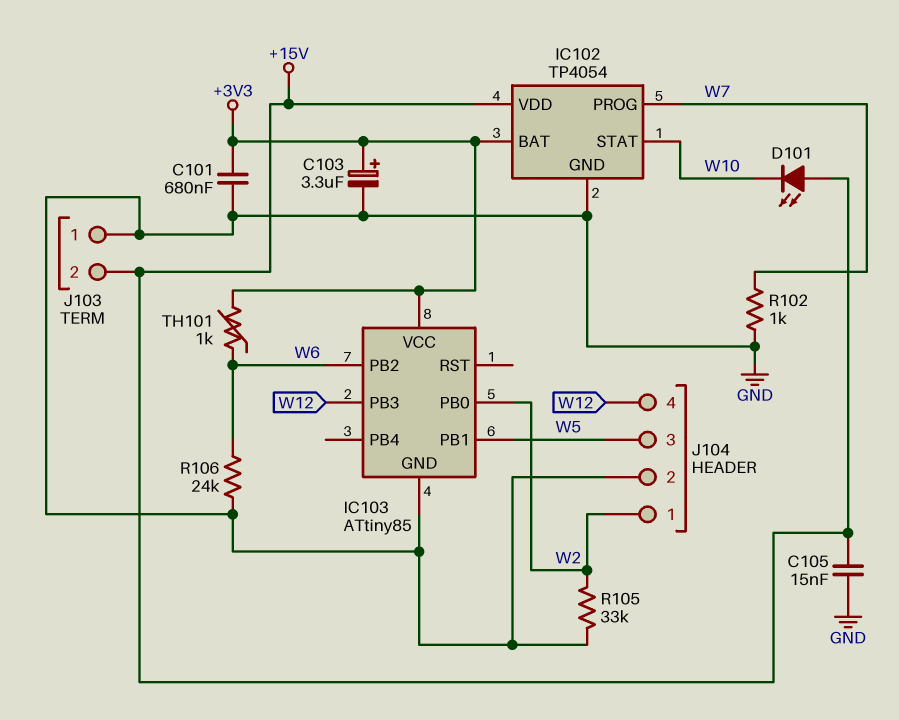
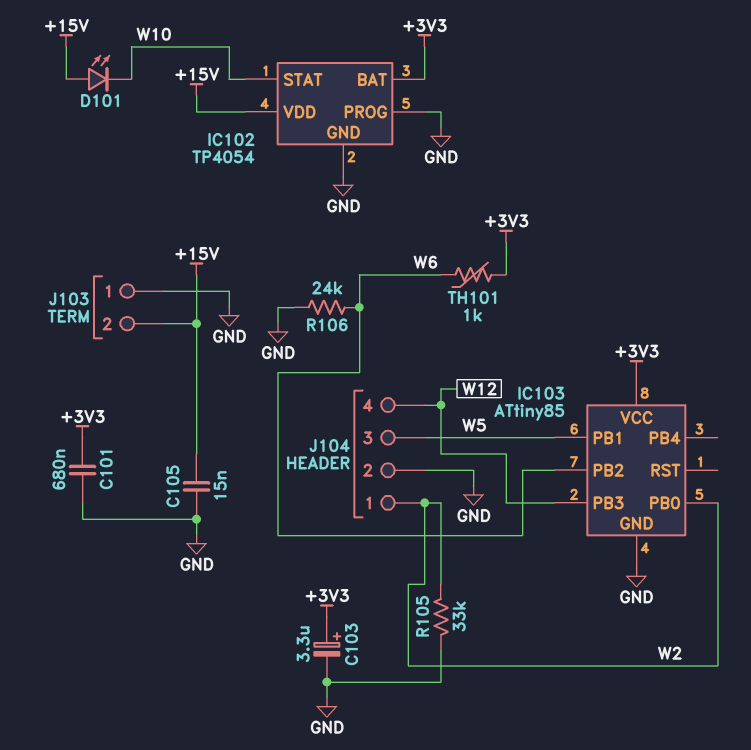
IC102 pin PROG: W7 -> GND
R102: 1k (GND, W7) -> none

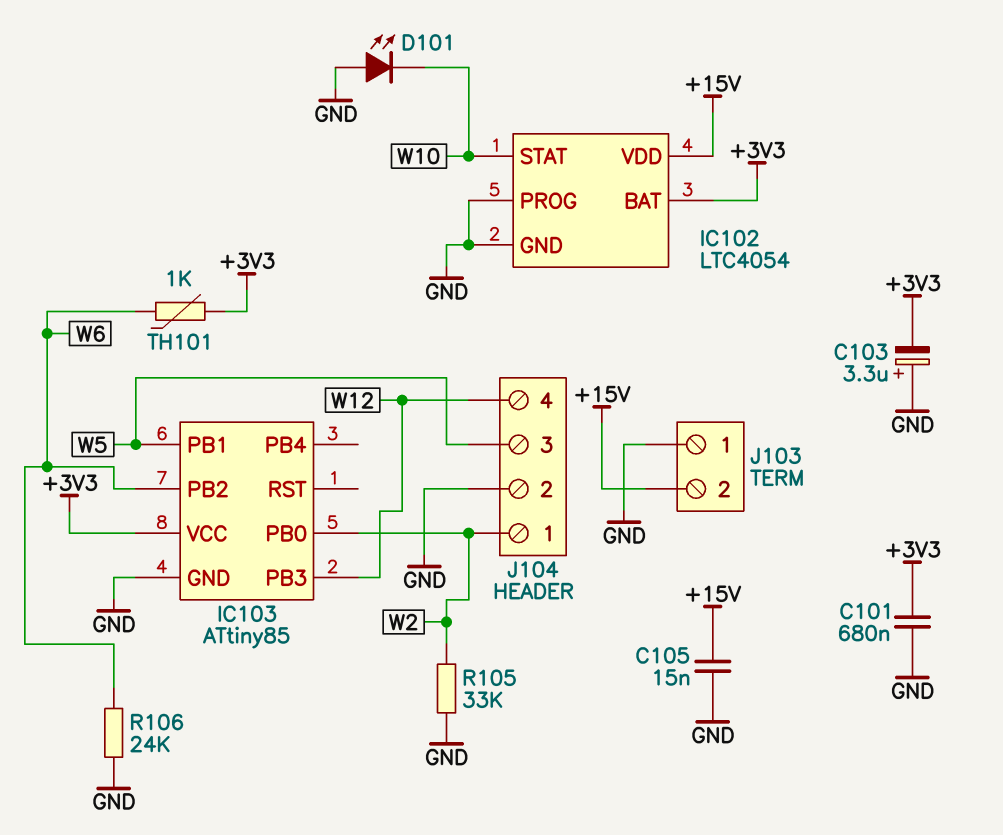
C103: 3.3uF (plus +3V3, minus GND) -> 3.3uF (plus GND, minus +3V3)
D101: LED (A +15V, K W10) -> LED (A GND, K W10)
IC102: TP4054 -> LTC4054

